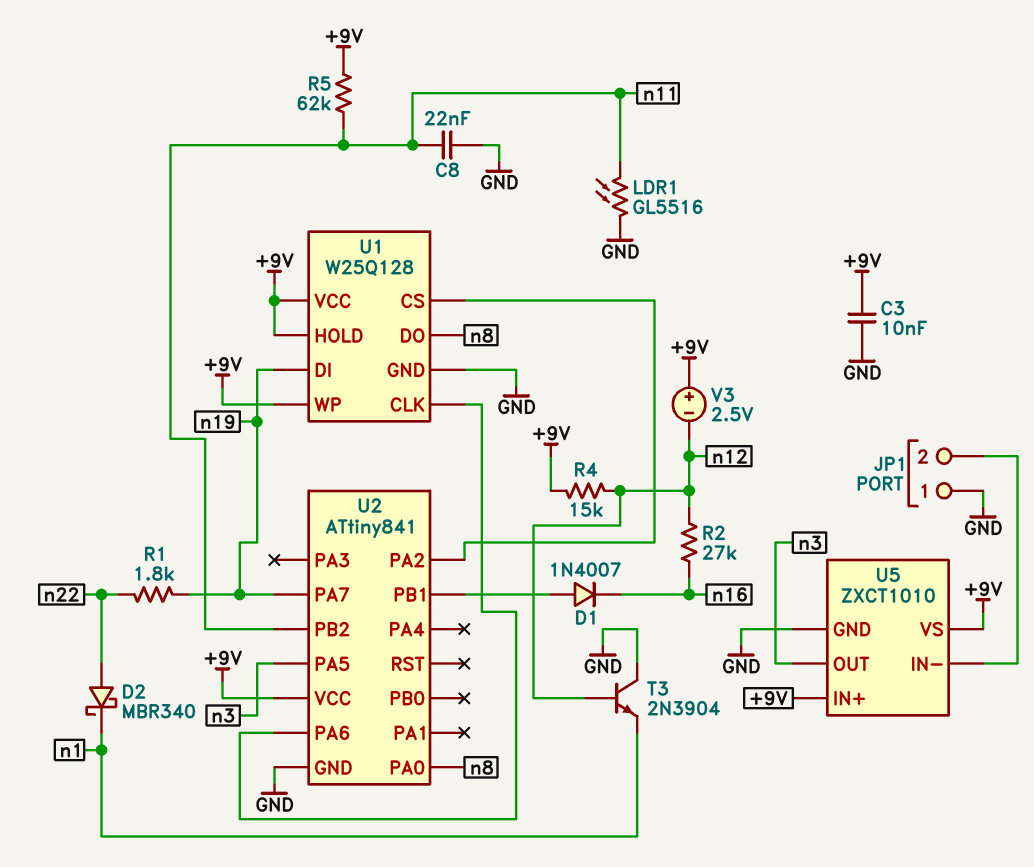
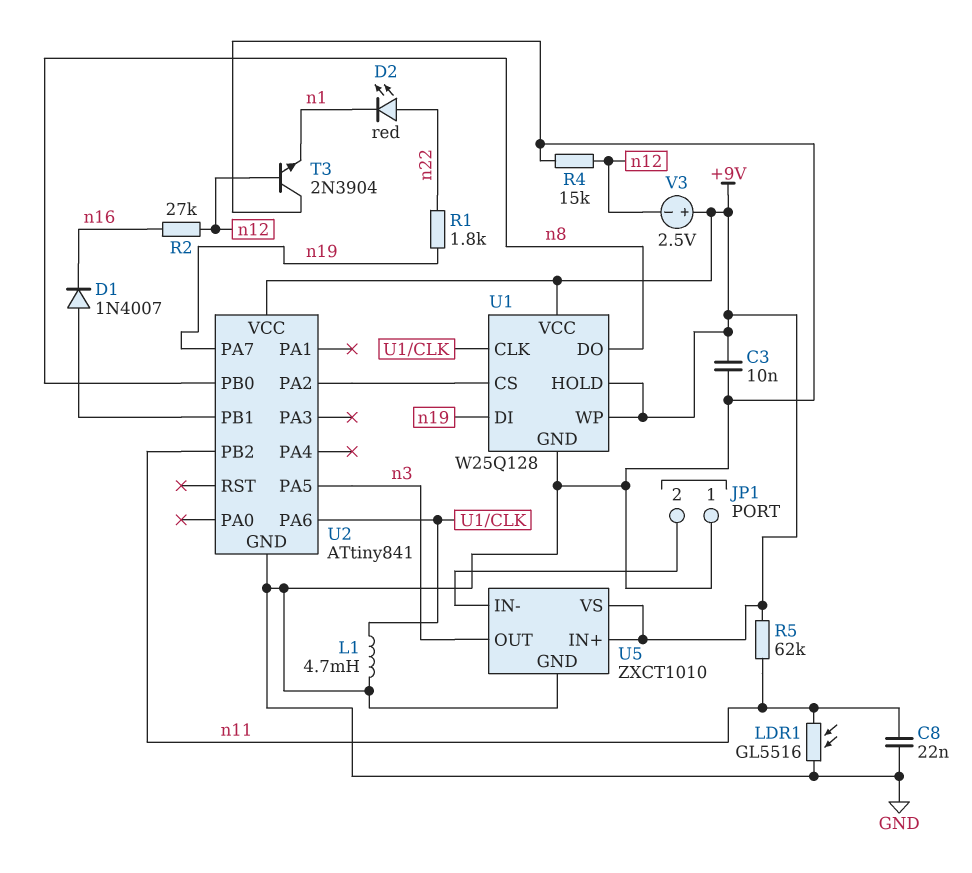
D2: schottky MBR340 (A n22, K n1) -> LED red (A n22, K n1)
L1: none -> 4.7mH (GND, U1/CLK)
R4: 15k (+9V, n12) -> 15k (GND, n12)
U2 pin PA0: n8 -> none
U2 pin PB0: none -> n8

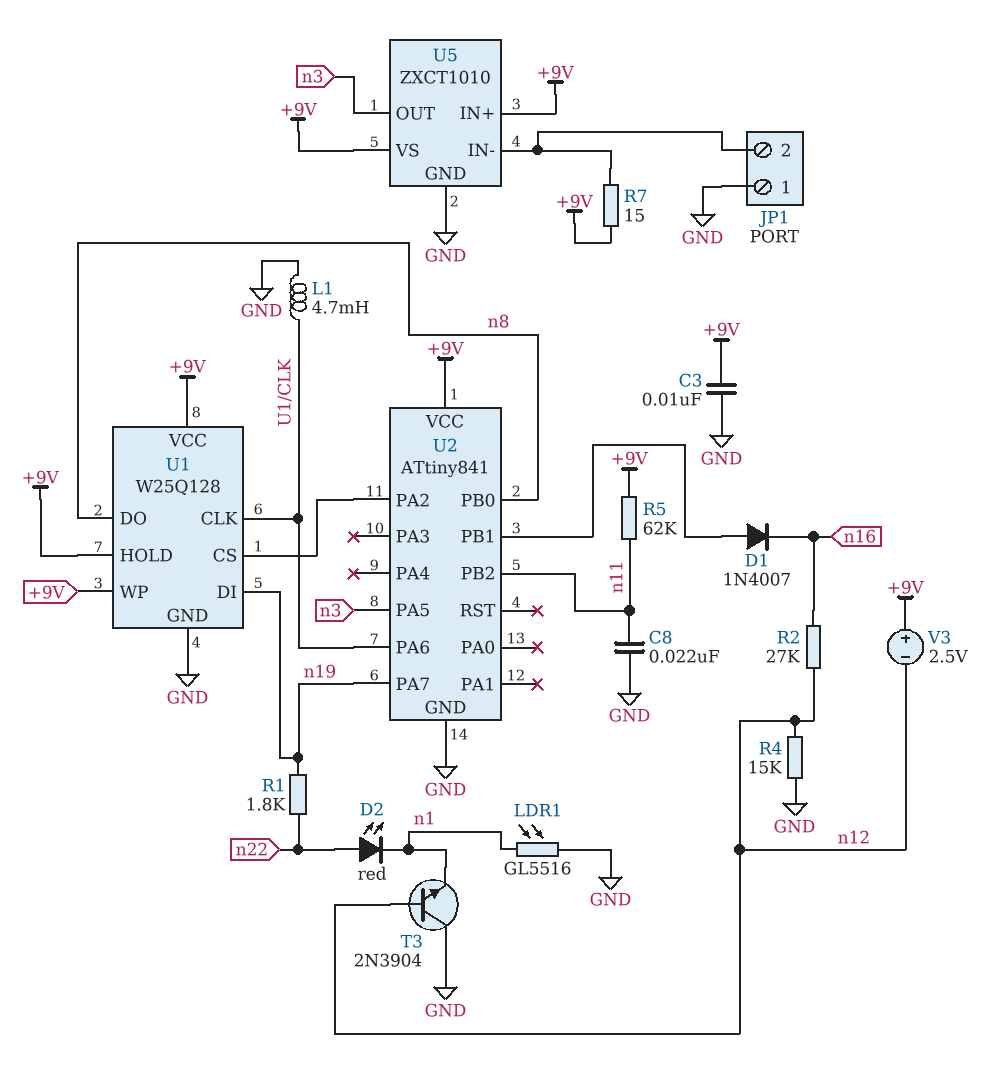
LDR1: GL5516 (GND, n11) -> GL5516 (GND, n1)
R7: none -> 15 (+9V, JP1/2)

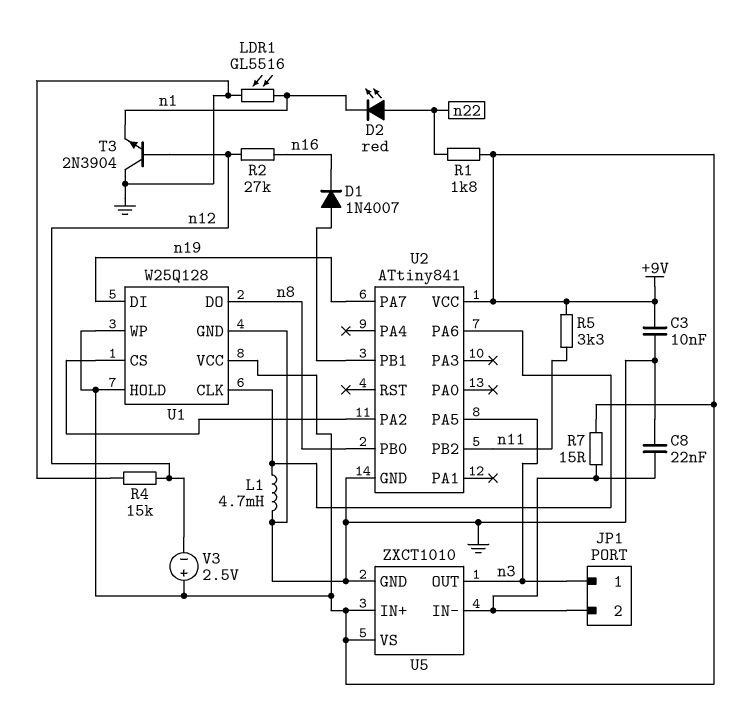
C8: 22nF (GND, n11) -> 22nF (GND, JP1/2)
JP1 pin 1: GND -> n3
R1: 1.8k (n19, n22) -> 1.8k (+9V, n22)
R5: 62k (+9V, n11) -> 3.3k (+9V, n11)

